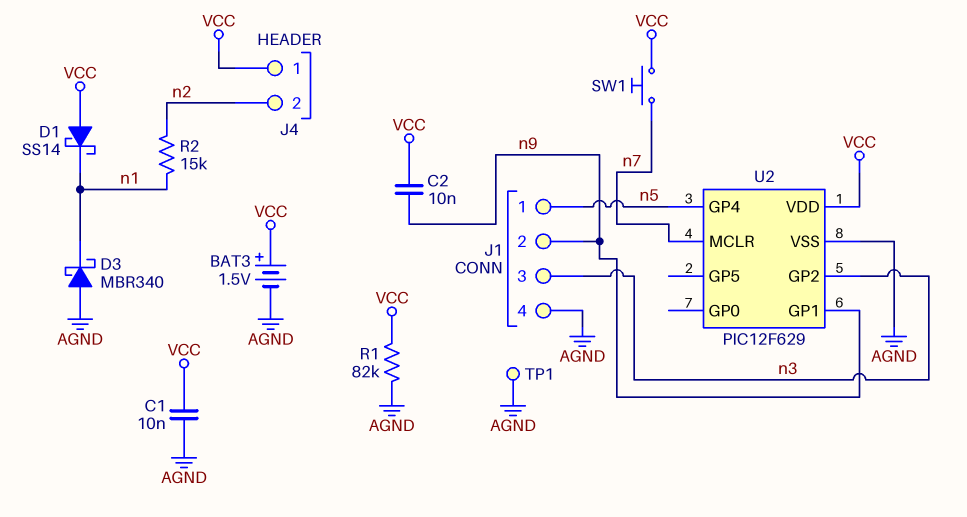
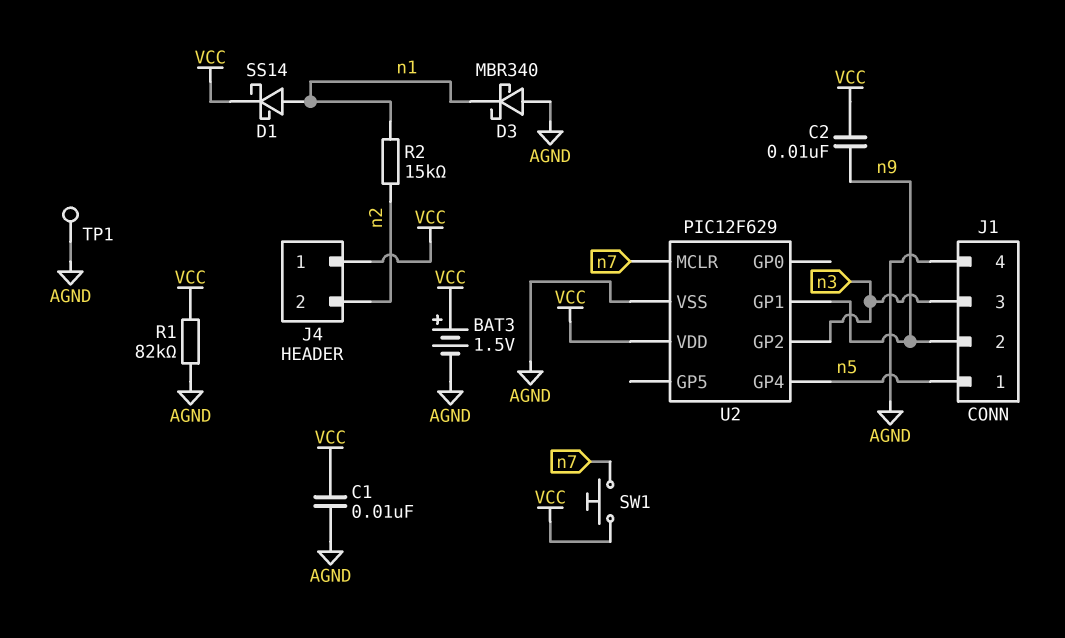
D1: schottky SS14 (A VCC, K n1) -> schottky SS14 (A n1, K VCC)

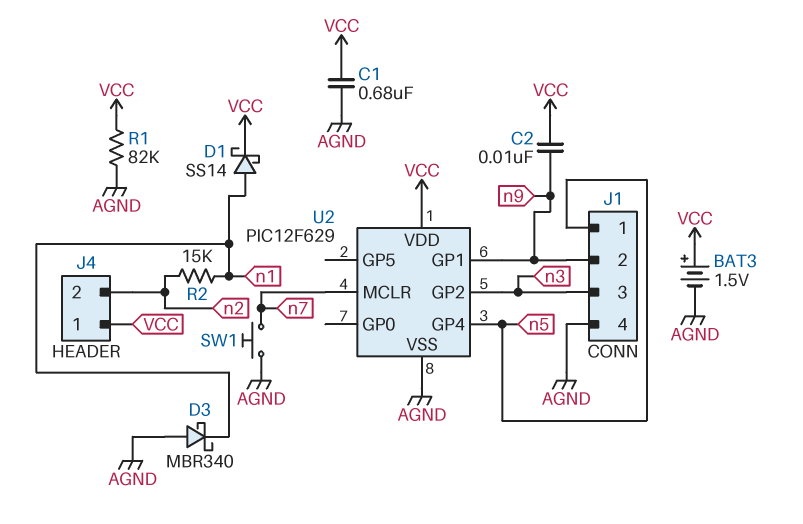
C1: 10nF (AGND, VCC) -> 680nF (AGND, VCC)
SW1: button (VCC, n7) -> button (AGND, n7)
TP1: test point (AGND) -> none

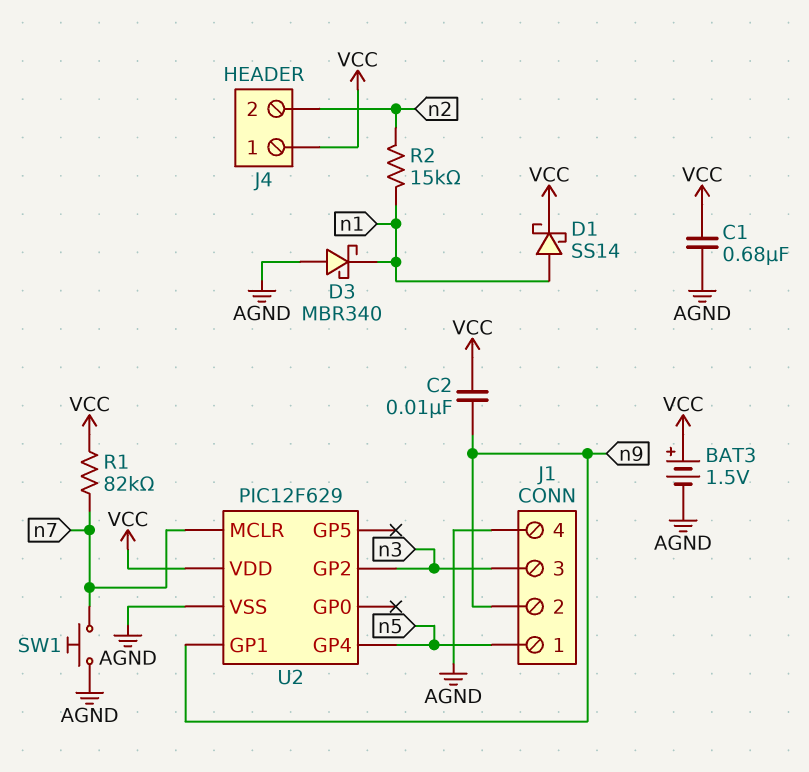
R1: 82k (AGND, VCC) -> 82k (VCC, n7)

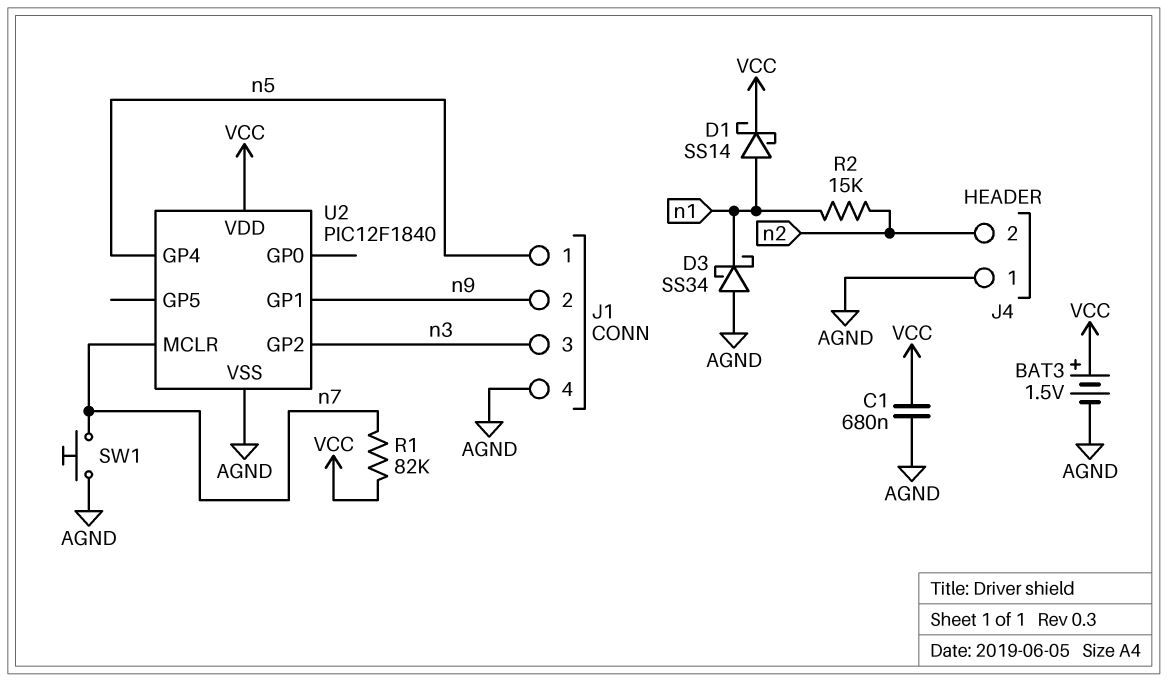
C2: 10nF (VCC, n9) -> none
D3: schottky MBR340 (A AGND, K n1) -> schottky SS34 (A AGND, K n1)
J4 pin 1: VCC -> AGND
U2: PIC12F629 -> PIC12F1840

